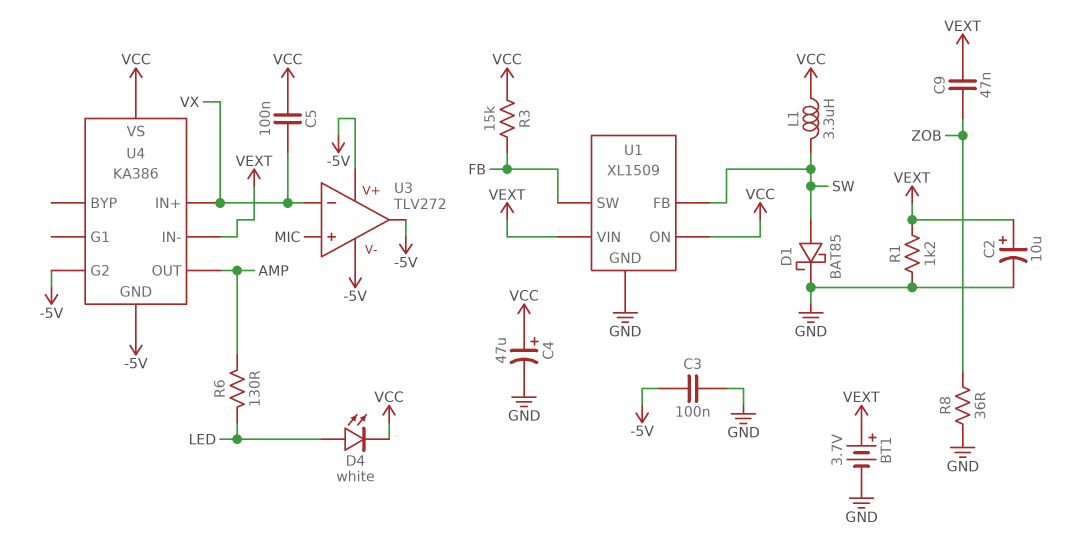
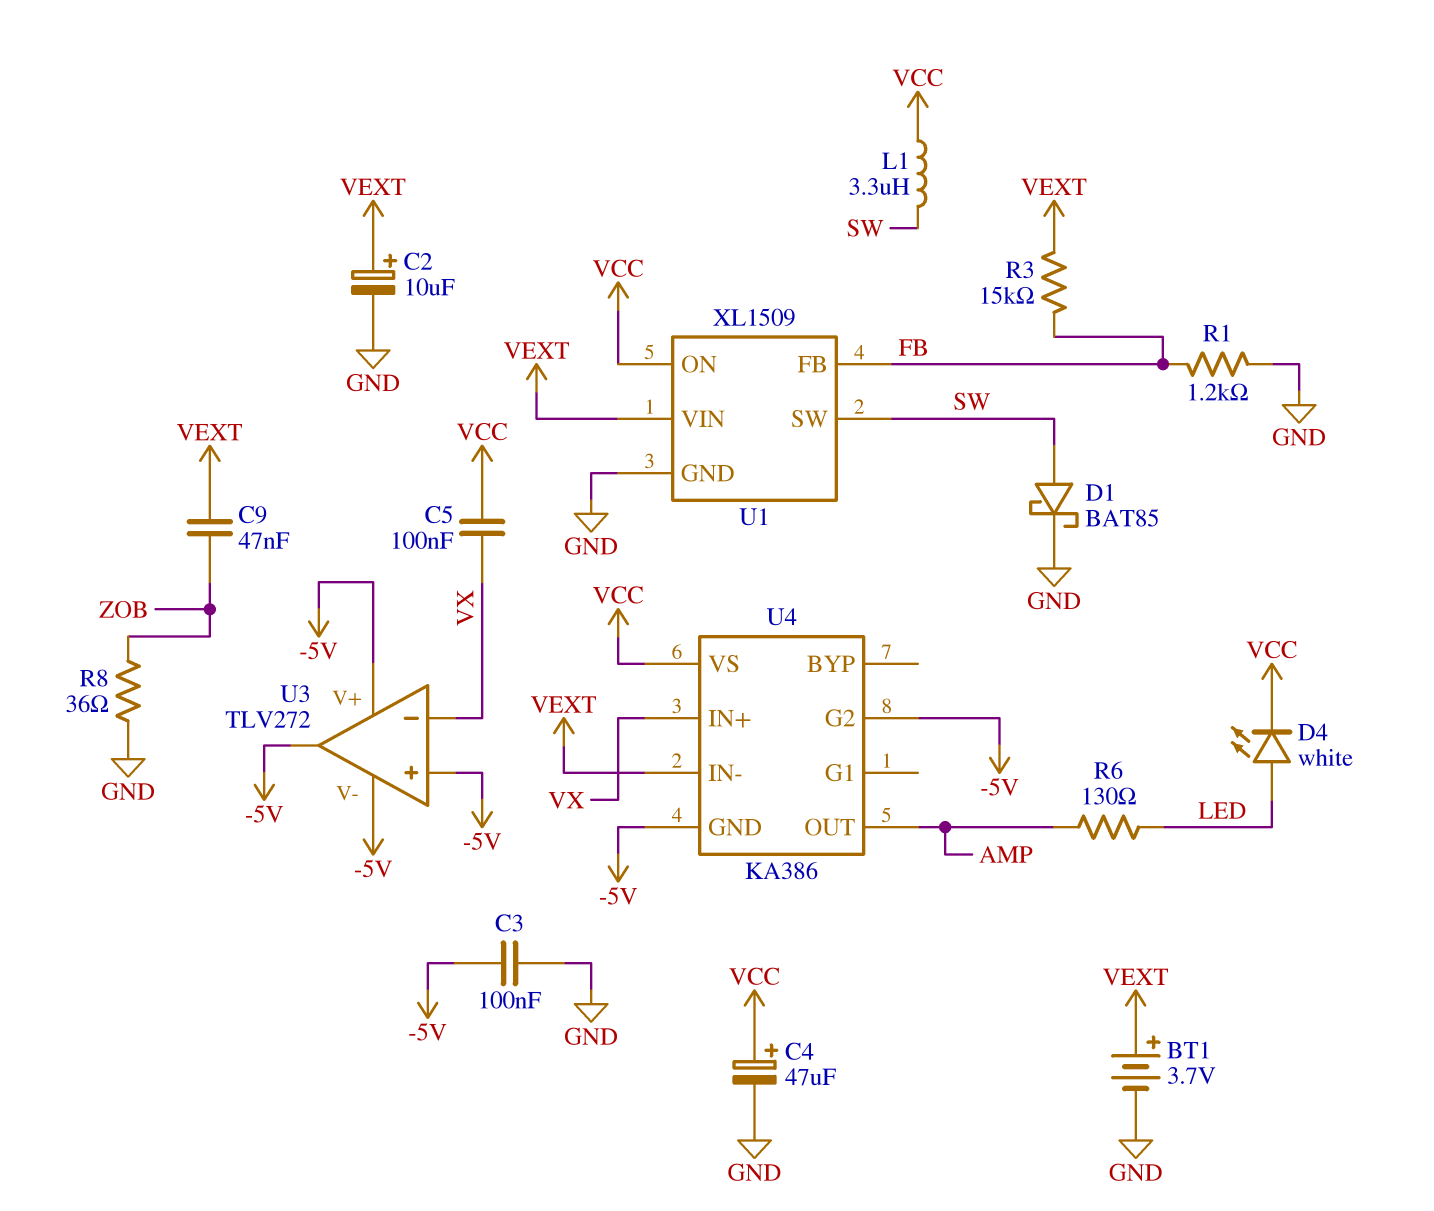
R1: 1.2k (GND, VEXT) -> 1.2k (FB, GND)
R3: 15k (FB, VCC) -> 15k (FB, VEXT)
U1 pin FB: SW -> FB
U1 pin SW: FB -> SW
U3 pin in+: MIC -> -5V

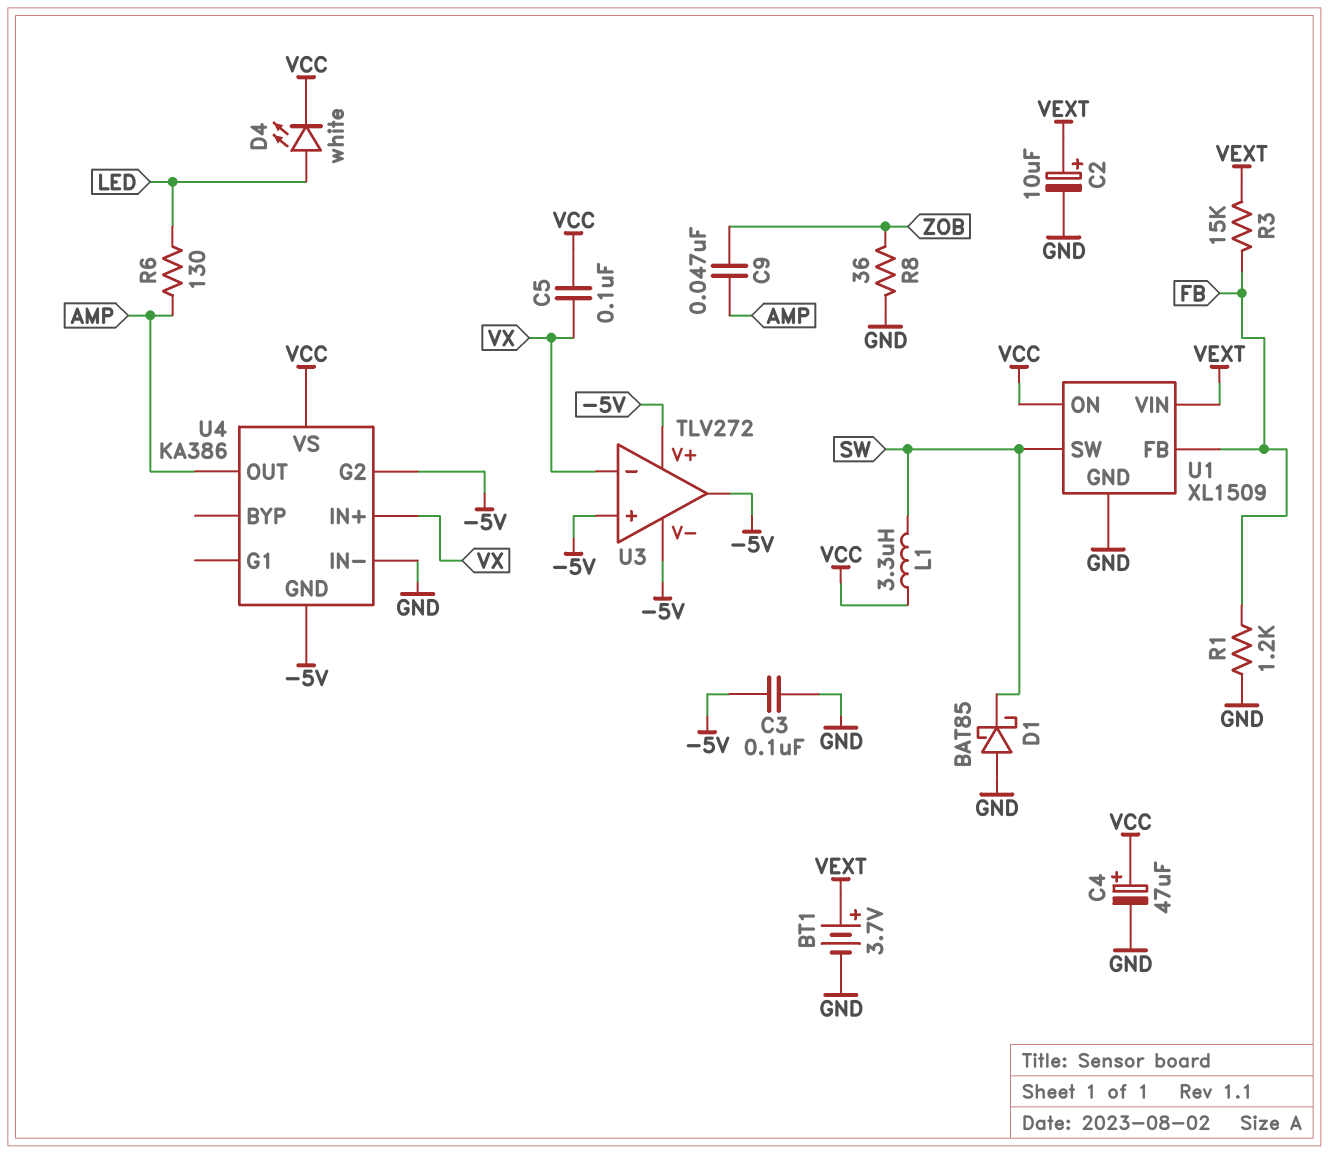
C9: 47nF (VEXT, ZOB) -> 47nF (AMP, ZOB)
D1: schottky BAT85 (A SW, K GND) -> schottky BAT85 (A GND, K SW)
U4 pin IN-: VEXT -> GND

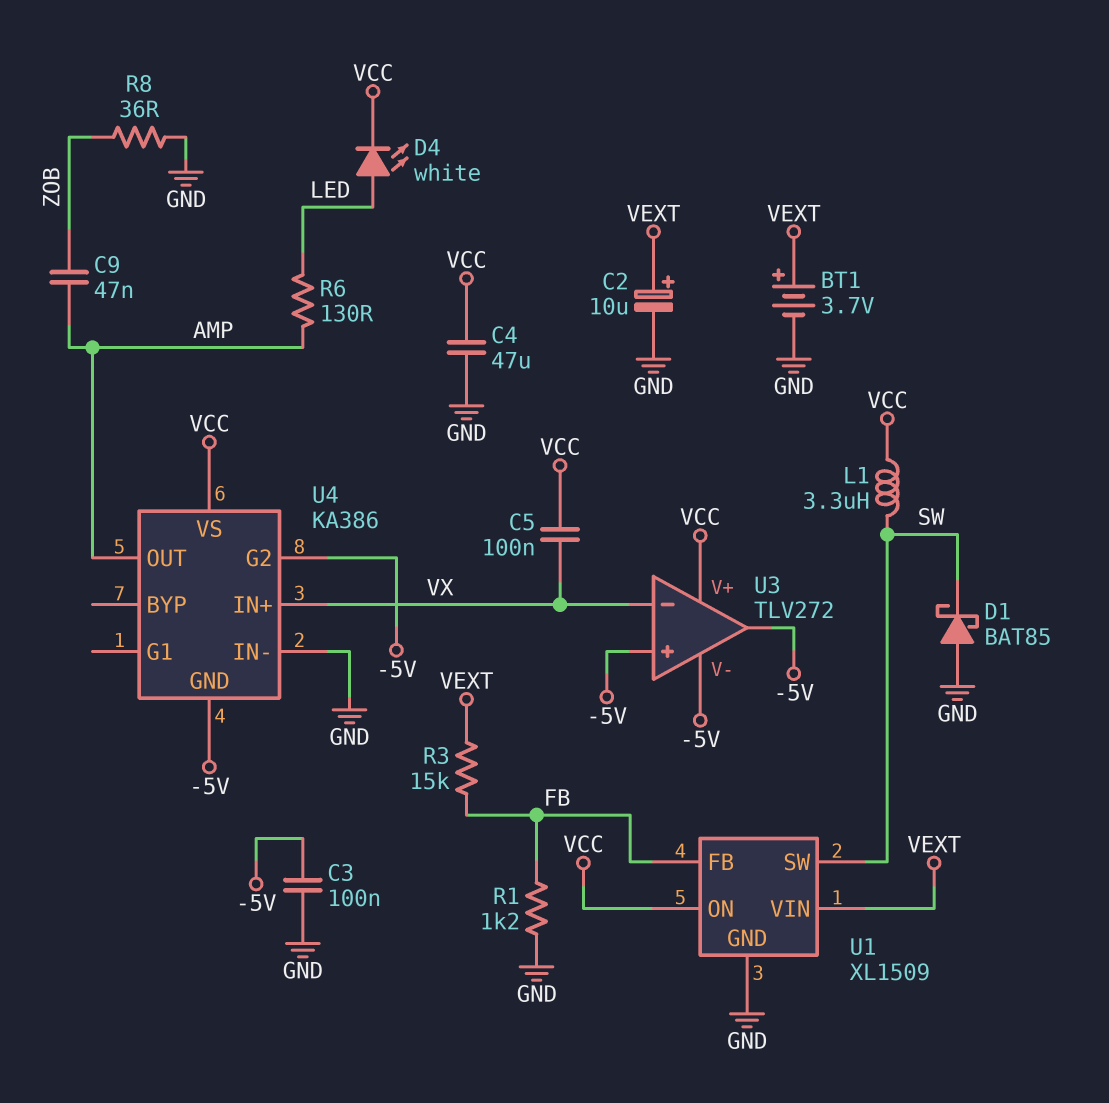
C4: 47uF (plus VCC, minus GND) -> 47uF (GND, VCC)
U3 pin V+: -5V -> VCC

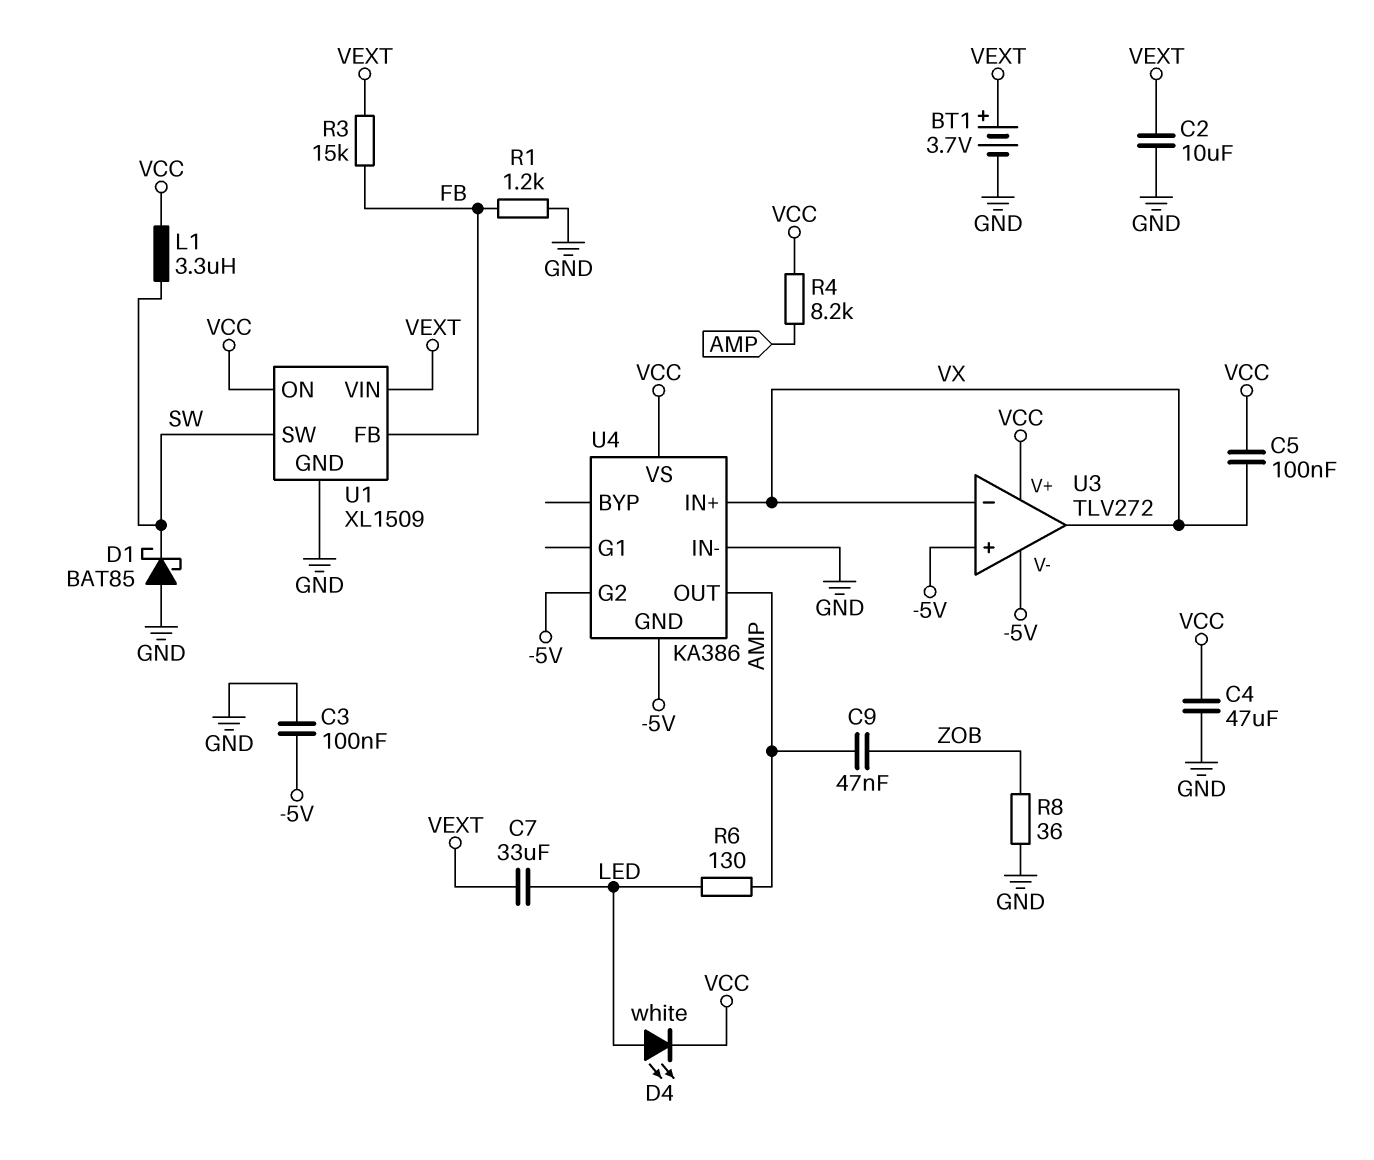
C2: 10uF (plus VEXT, minus GND) -> 10uF (GND, VEXT)
C7: none -> 33uF (LED, VEXT)
R4: none -> 8.2k (AMP, VCC)
U3 pin out: -5V -> VX

